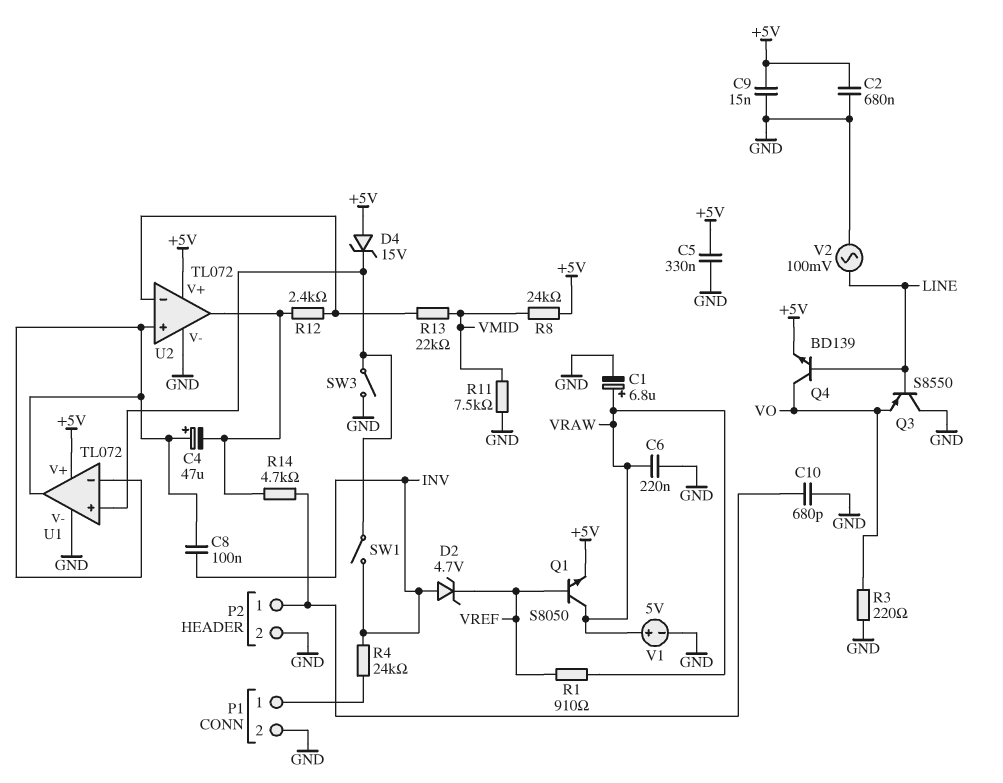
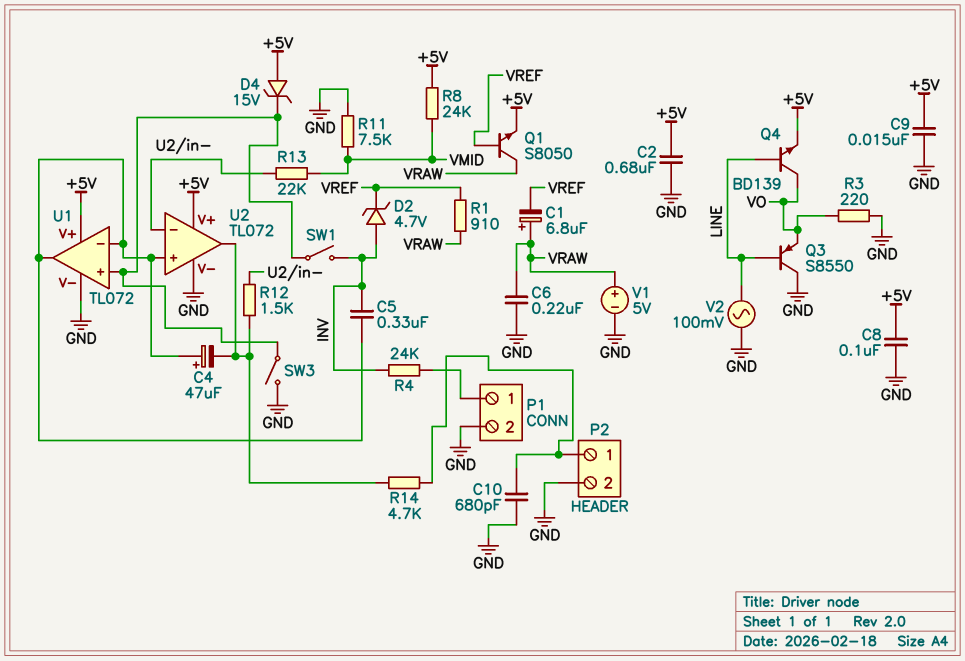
C1: 6.8uF (plus VRAW, minus GND) -> 6.8uF (plus VRAW, minus VREF)
C5: 330nF (+5V, GND) -> 330nF (INV, U1/in-)
C8: 100nF (INV, U1/in-) -> 100nF (+5V, GND)
R12: 2.4k (U2/in-, U2/out) -> 1.5k (U2/in-, U2/out)

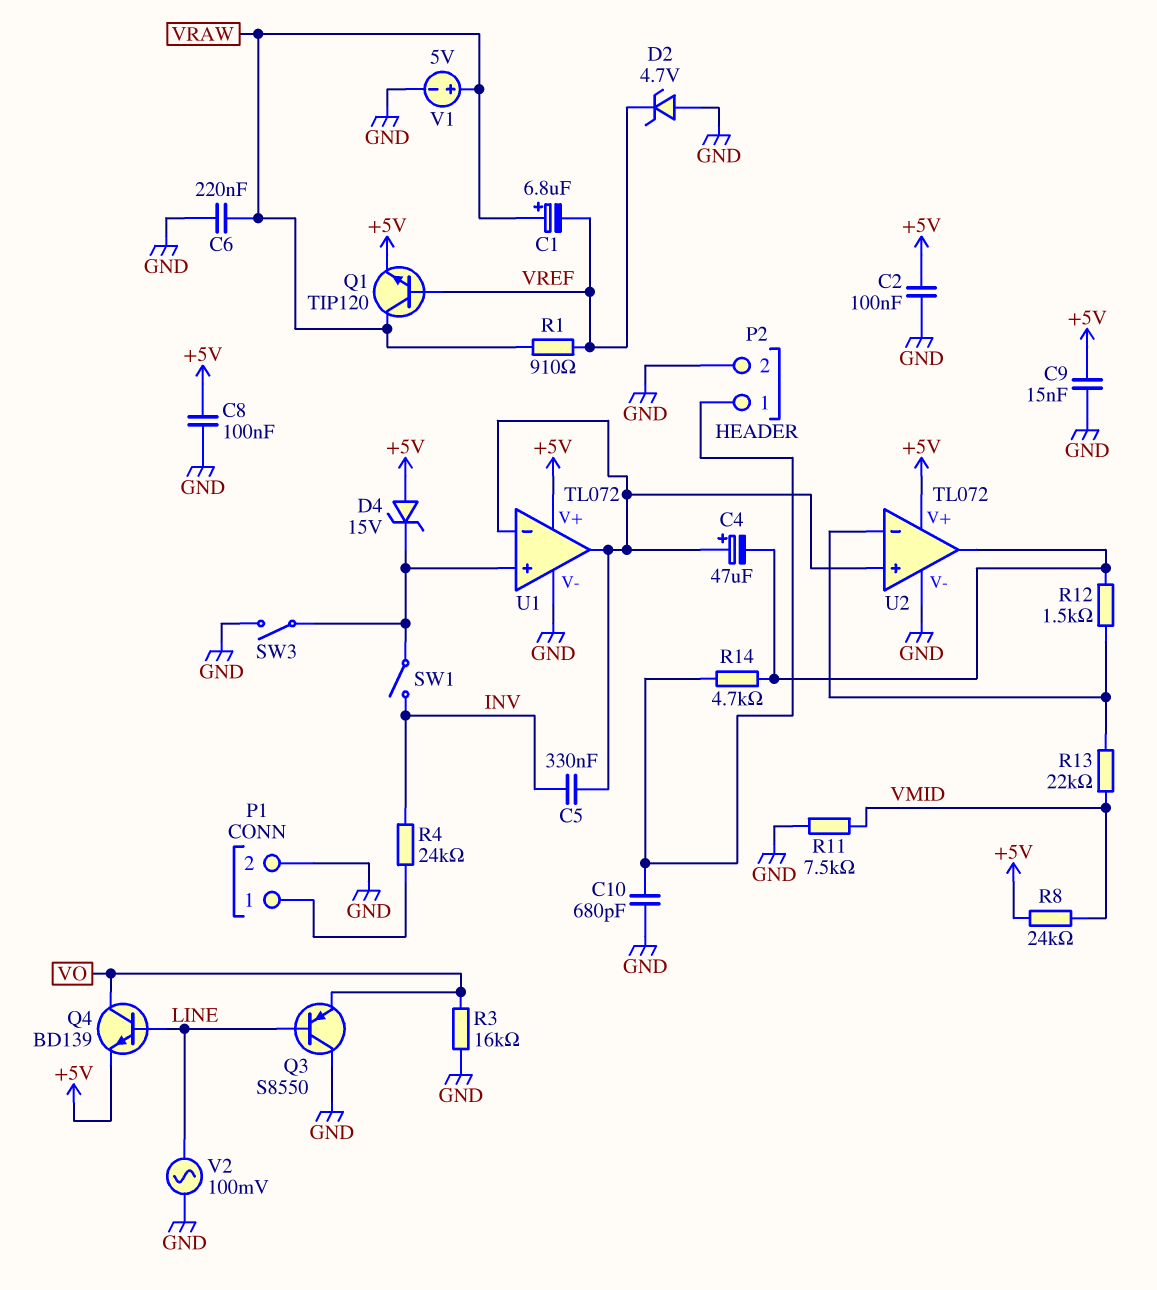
C2: 680nF (+5V, GND) -> 100nF (+5V, GND)
D2: zener 4.7V (A INV, K VREF) -> zener 4.7V (A GND, K VREF)
Q1: NPN S8050 (B VREF, C VRAW, E +5V) -> NPN TIP120 (B VREF, C VRAW, E +5V)
R3: 220 (GND, VO) -> 16k (GND, VO)

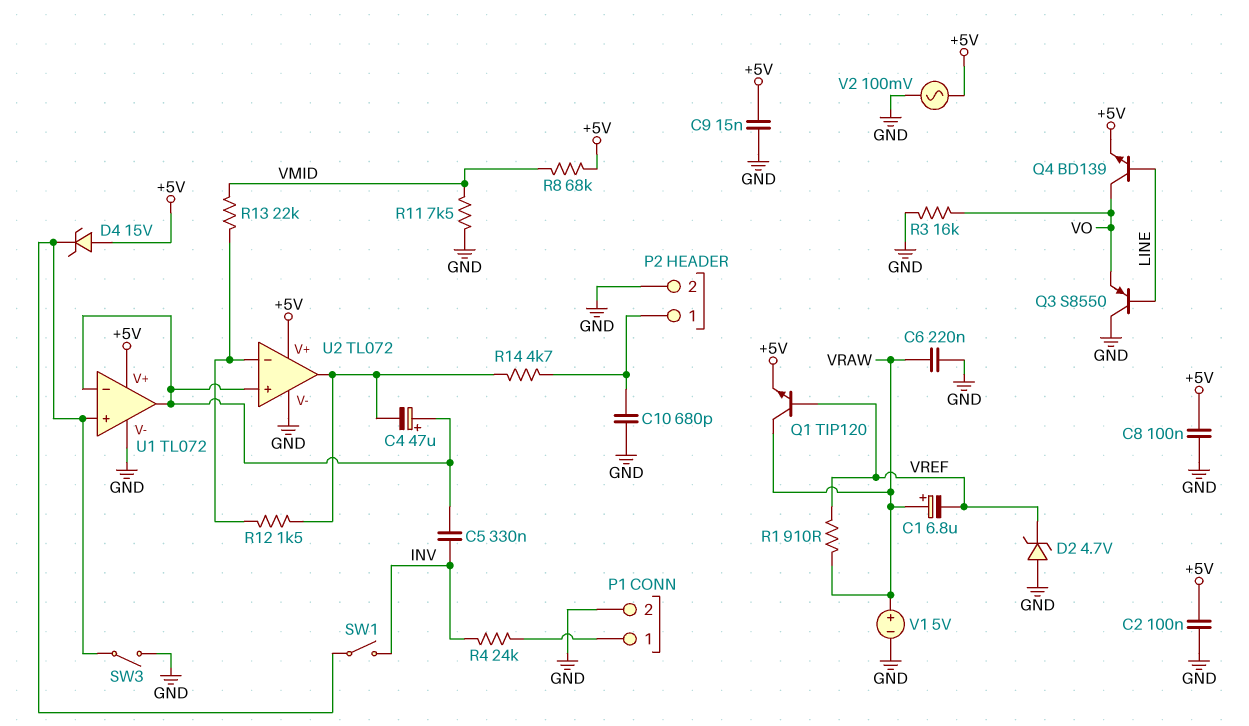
R8: 24k (+5V, VMID) -> 68k (+5V, VMID)
V2: AC 100mV (GND, LINE) -> AC 100mV (+5V, GND)

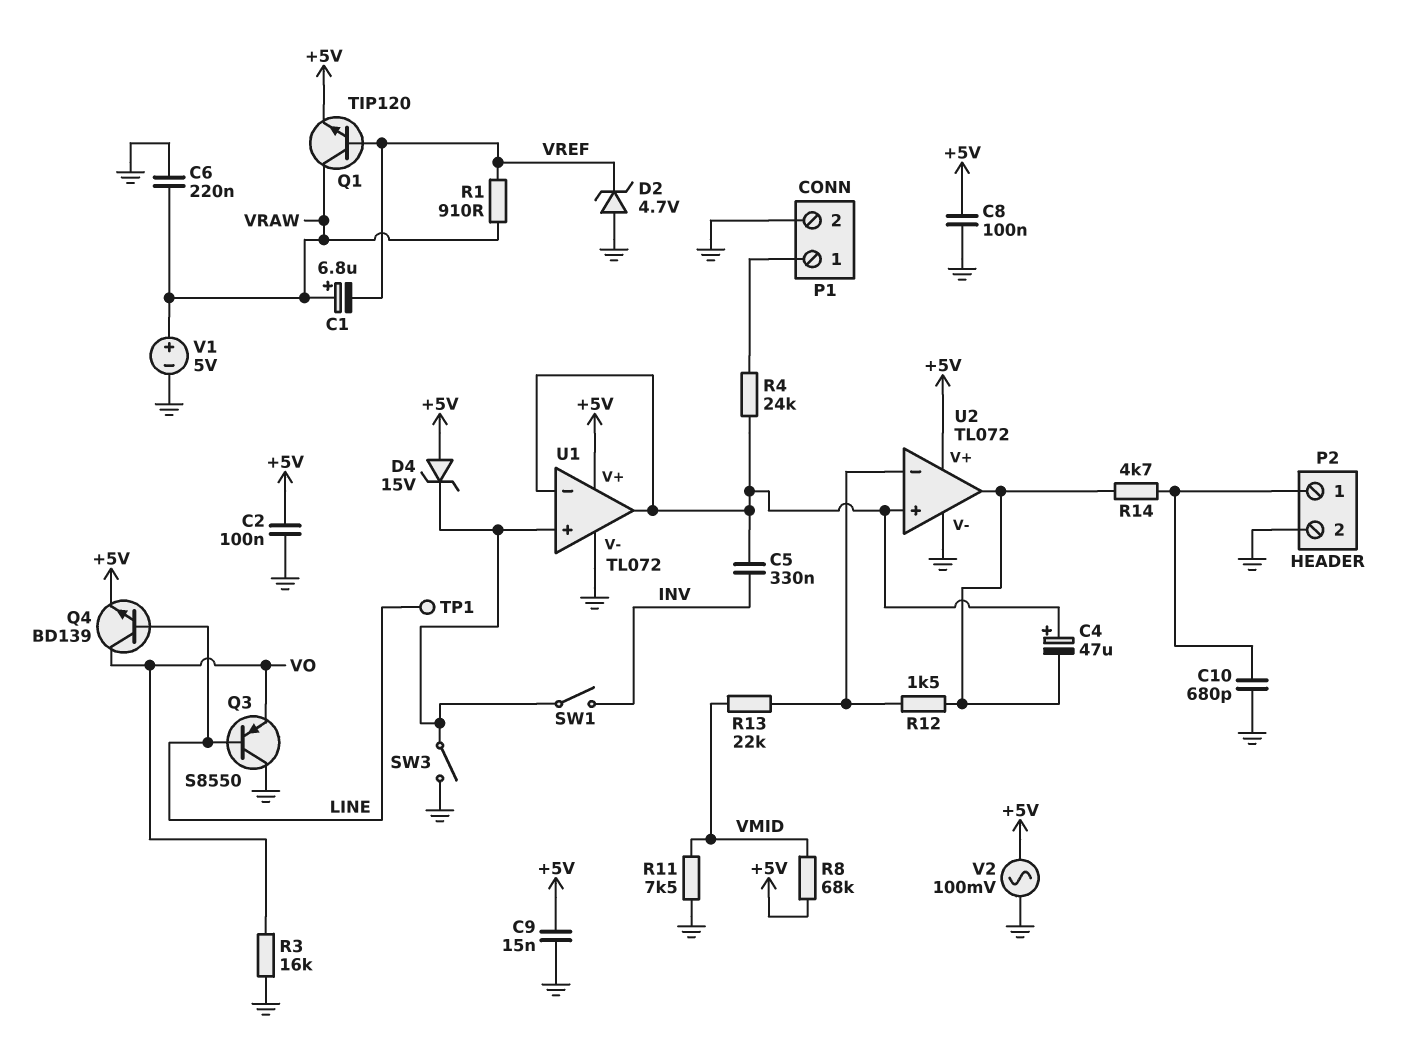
R4: 24k (INV, P1/1) -> 24k (P1/1, U1/in-)
TP1: none -> test point (LINE)

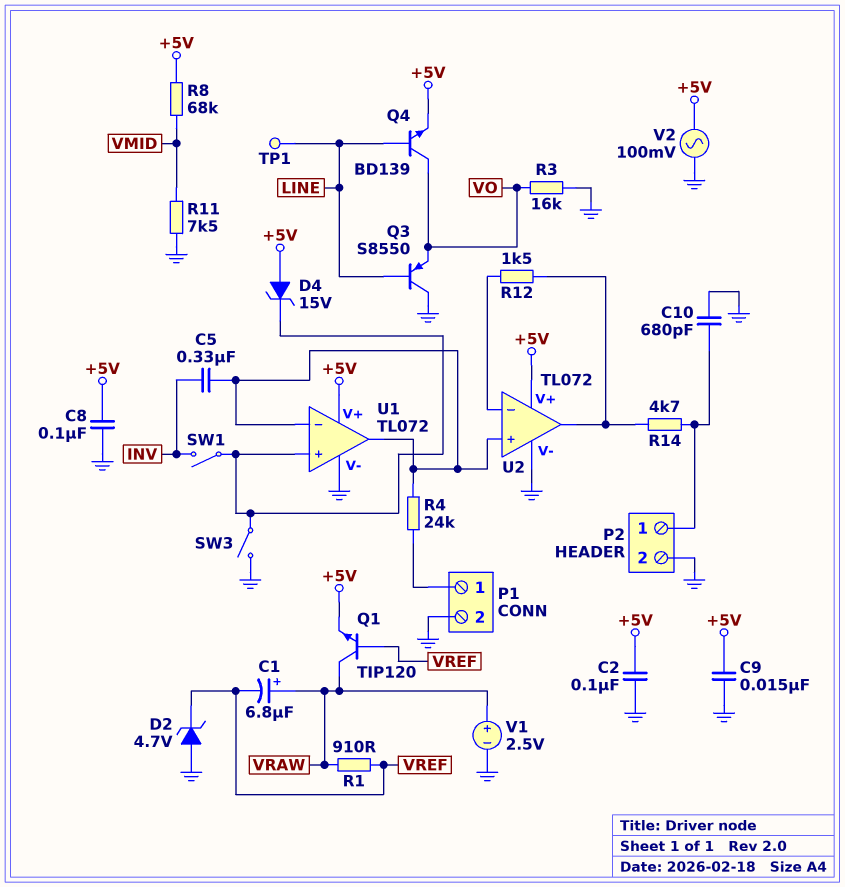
C4: 47uF (plus U1/in-, minus U2/out) -> none
C6: 220nF (GND, VRAW) -> none
R13: 22k (U2/in-, VMID) -> none
V1: 5V (plus VRAW, minus GND) -> 2.5V (plus VRAW, minus GND)

